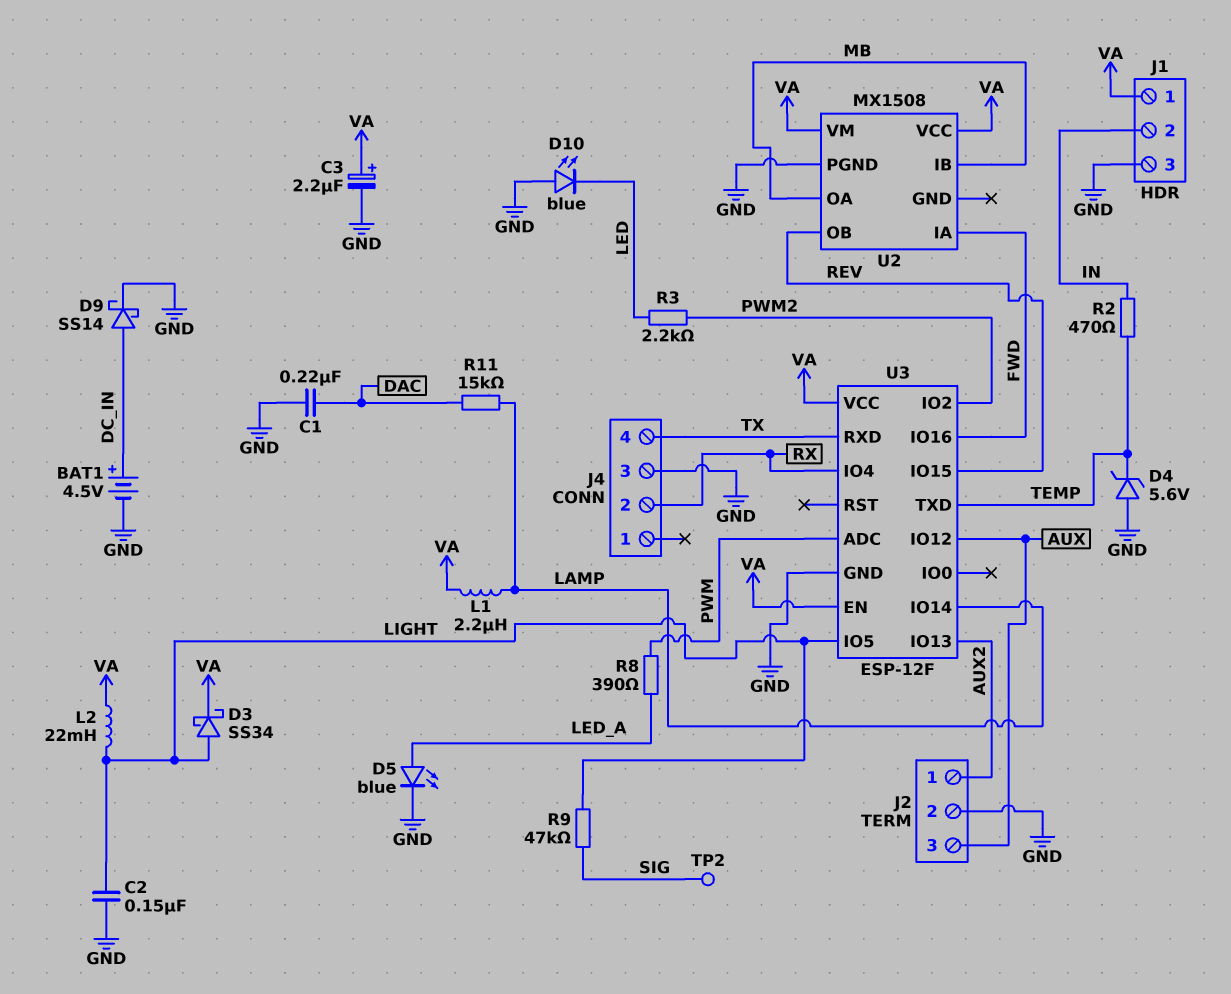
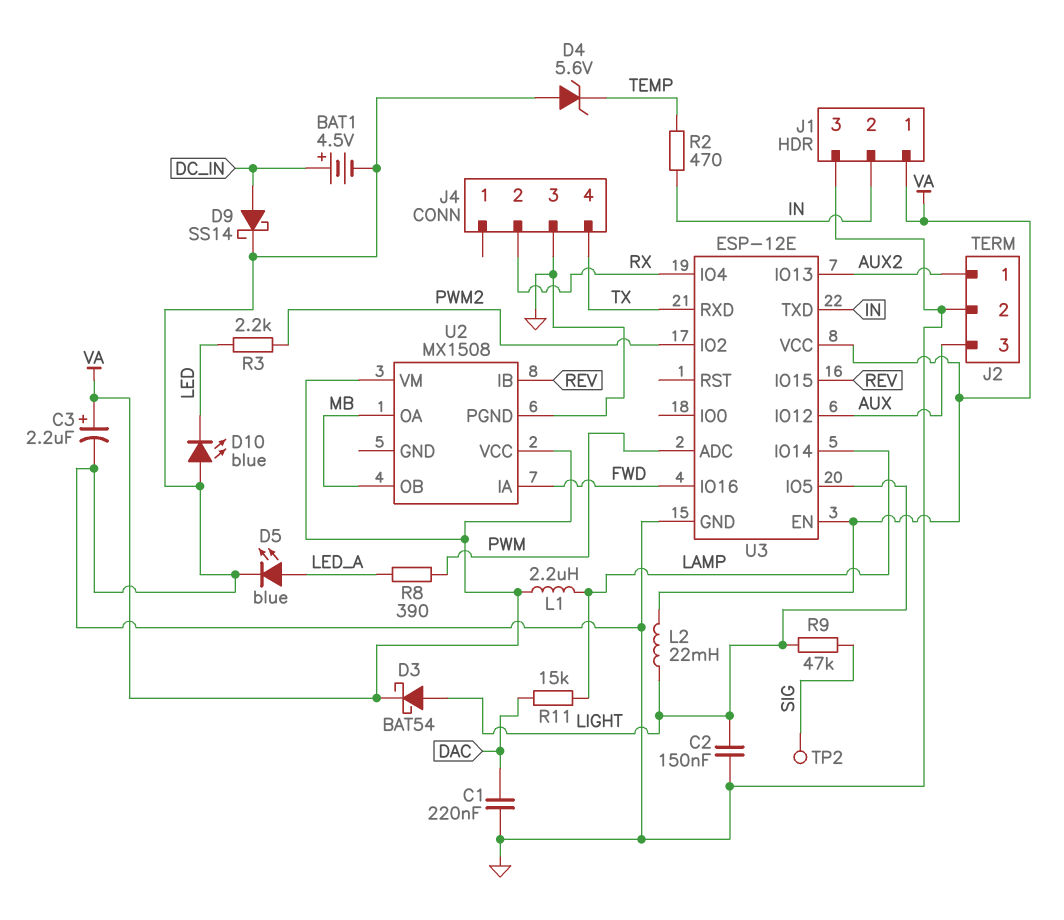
D3: schottky SS34 (A LIGHT, K VA) -> schottky BAT54 (A LIGHT, K VA)
U2 pin IB: MB -> REV
U2 pin OB: REV -> MB
U3: ESP-12F -> ESP-12E
U3 pin TXD: TEMP -> IN

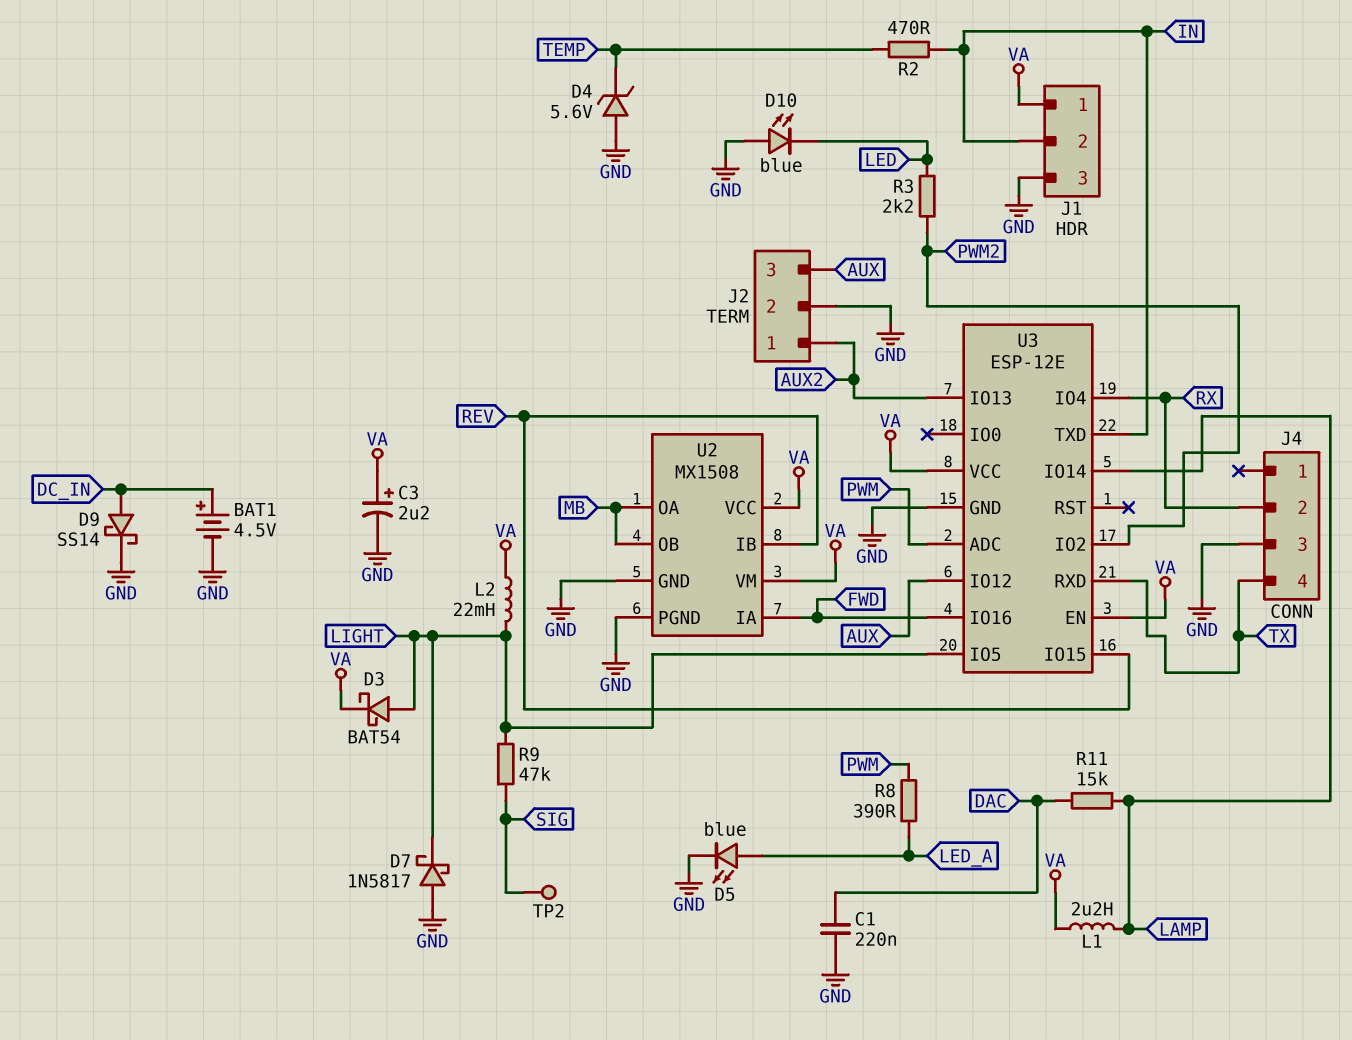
C2: 150nF (GND, LIGHT) -> none
D7: none -> schottky 1N5817 (A GND, K LIGHT)
U2 pin GND: none -> GND

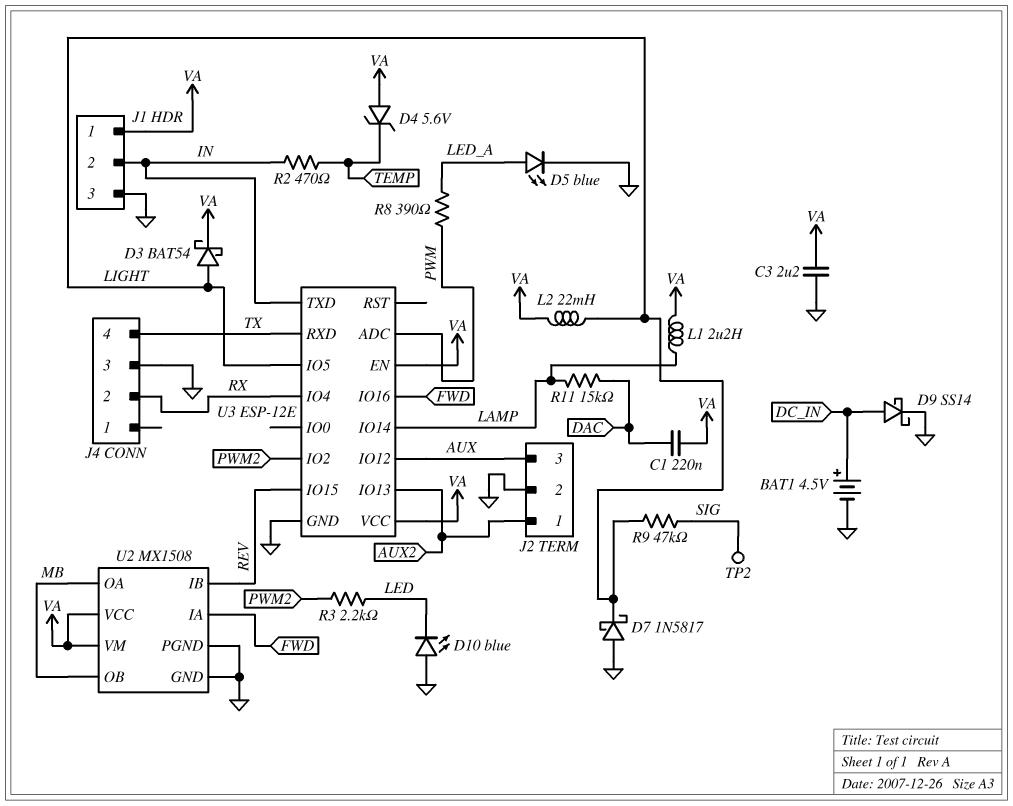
C1: 220nF (DAC, GND) -> 220nF (DAC, VA)
C3: 2.2uF (plus VA, minus GND) -> 2.2uF (GND, VA)
D4: zener 5.6V (A GND, K TEMP) -> zener 5.6V (A VA, K TEMP)

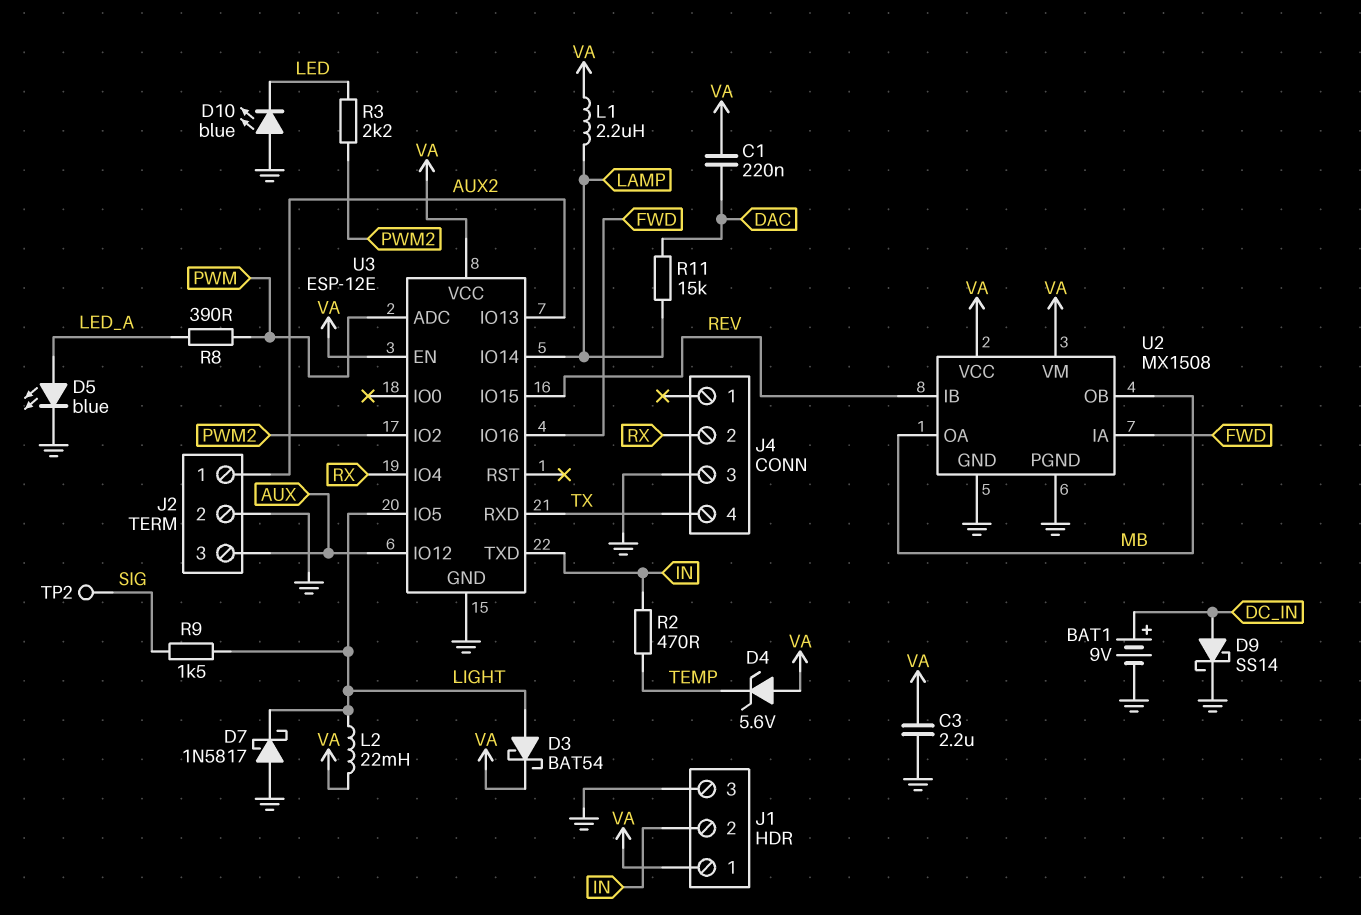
BAT1: 4.5V (plus DC_IN, minus GND) -> 9V (plus DC_IN, minus GND)
R9: 47k (LIGHT, SIG) -> 1.5k (LIGHT, SIG)

